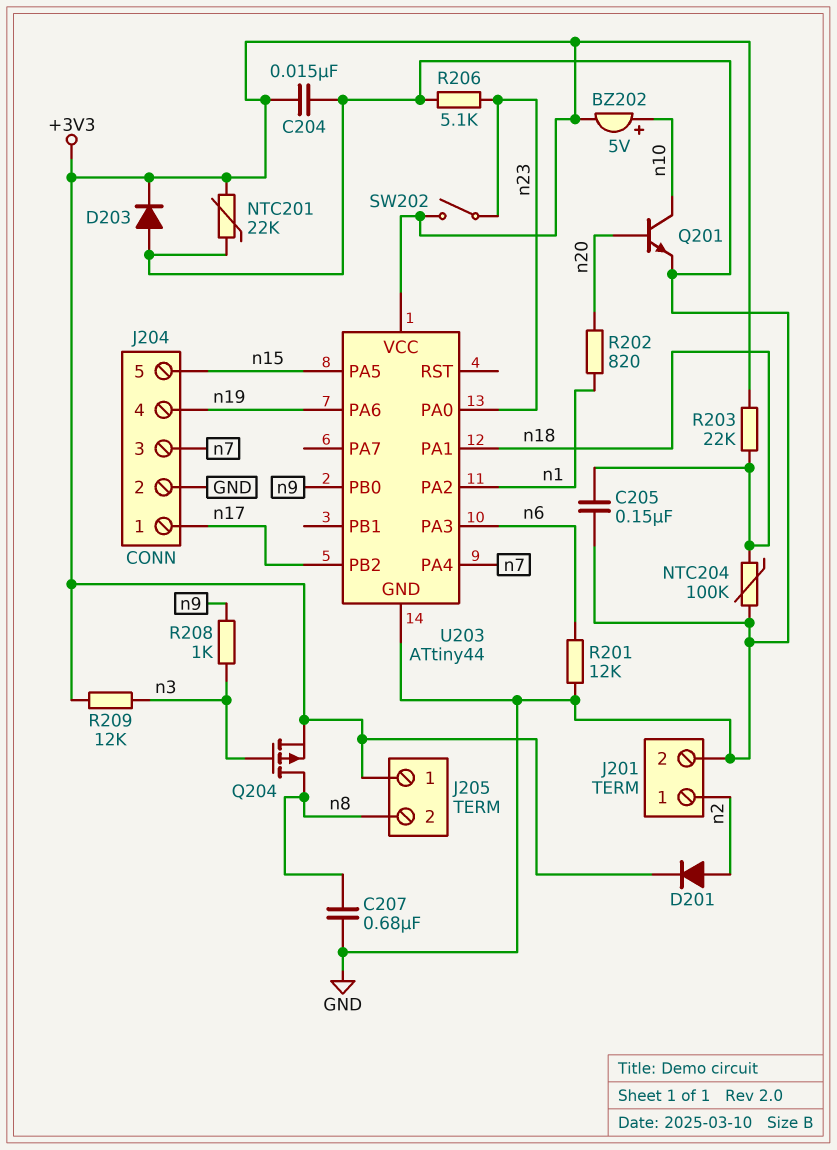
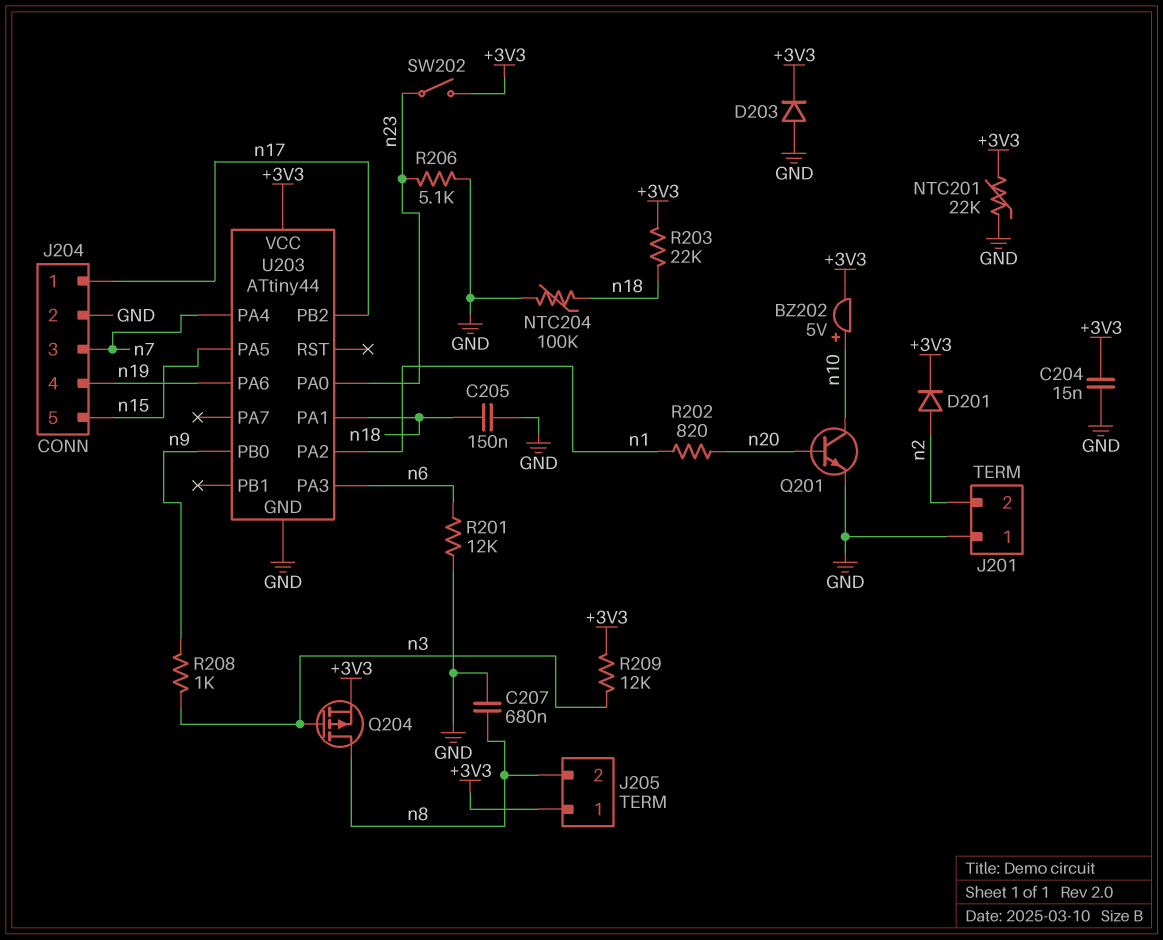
J201 pin 1: n2 -> GND
J201 pin 2: GND -> n2

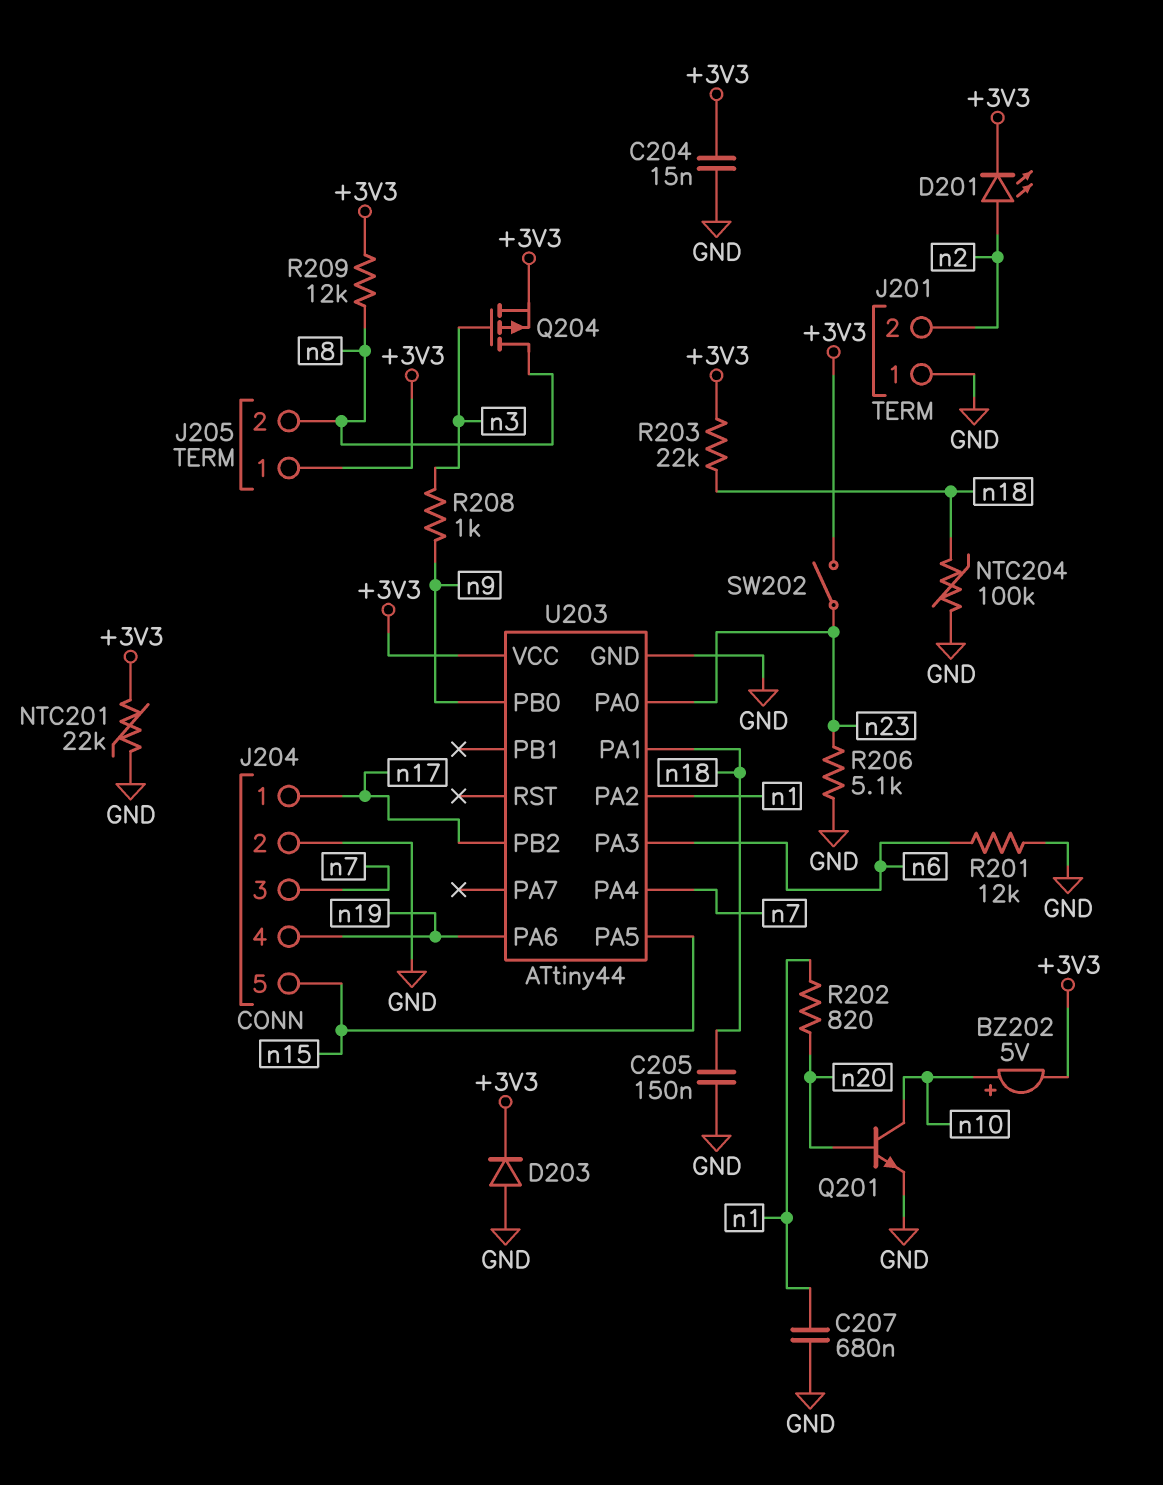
C207: 680nF (GND, n8) -> 680nF (GND, n1)
D201: diode (A n2, K +3V3) -> LED (A n2, K +3V3)
R209: 12k (+3V3, n3) -> 12k (+3V3, n8)

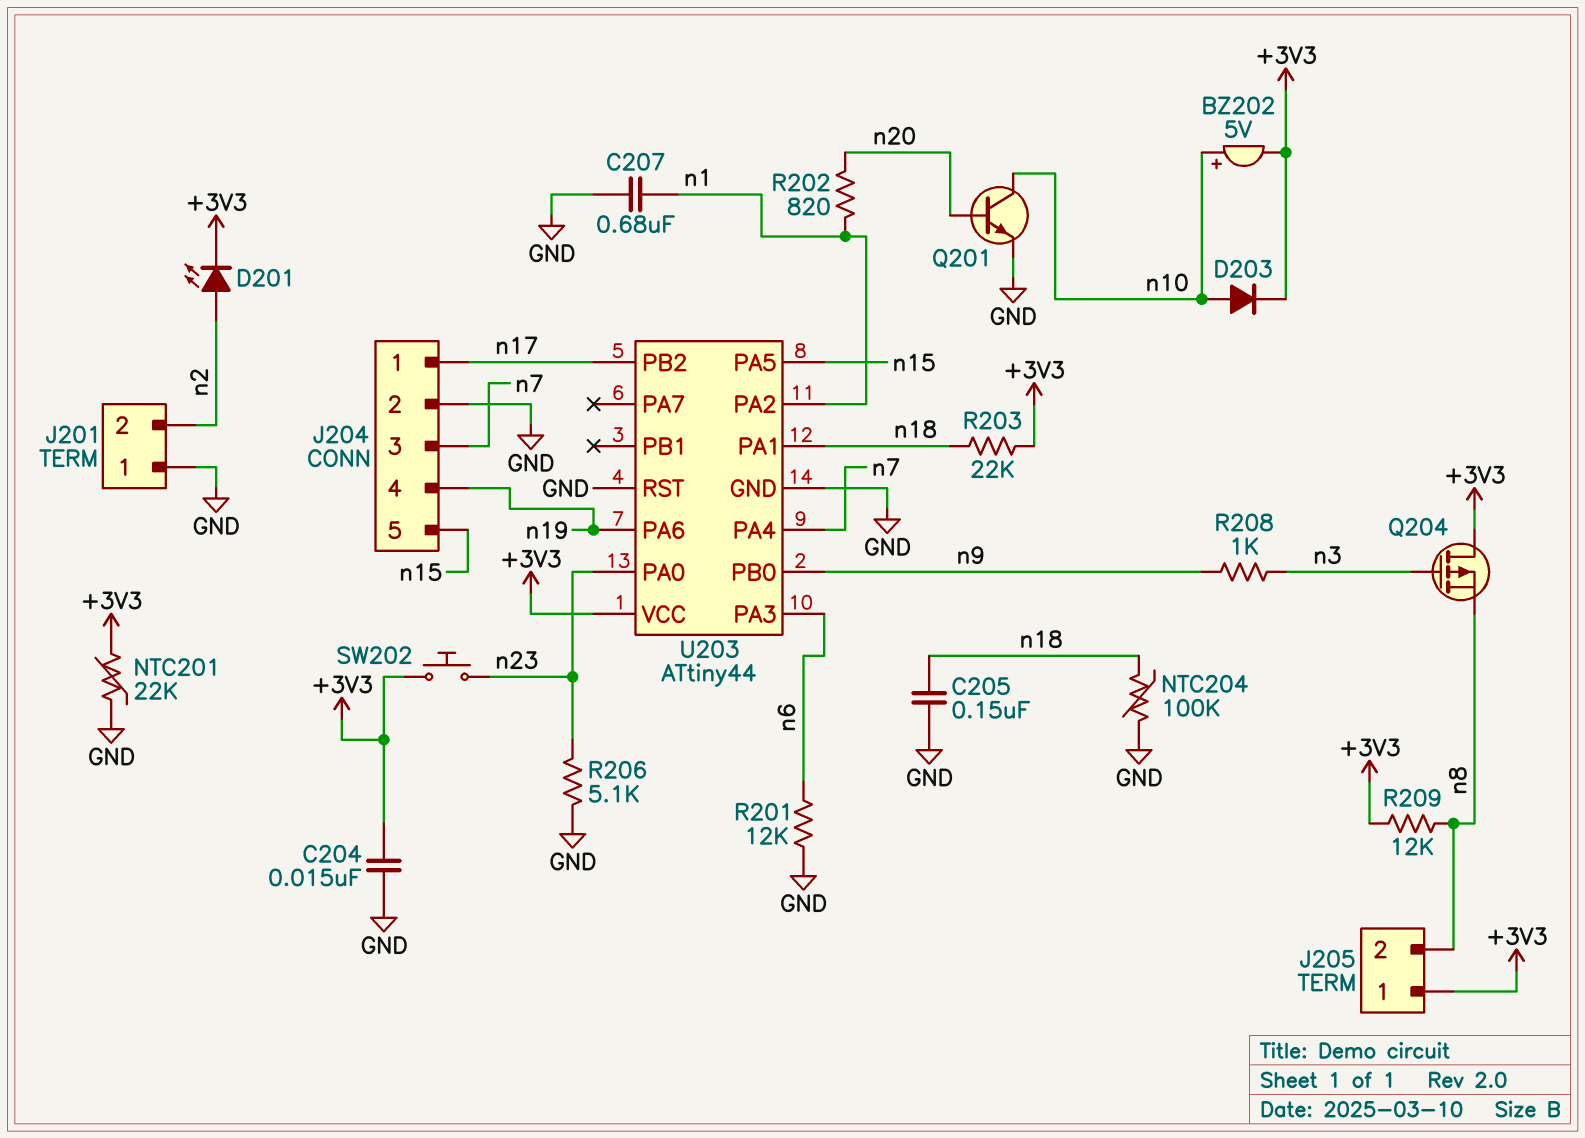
D203: diode (A GND, K +3V3) -> diode (A n10, K +3V3)
Q204: PMOS (G n3, D n8, S +3V3) -> PMOS (G n3, D +3V3, S n8)
SW202: switch (+3V3, n23) -> button (+3V3, n23)
U203 pin RST: none -> GND

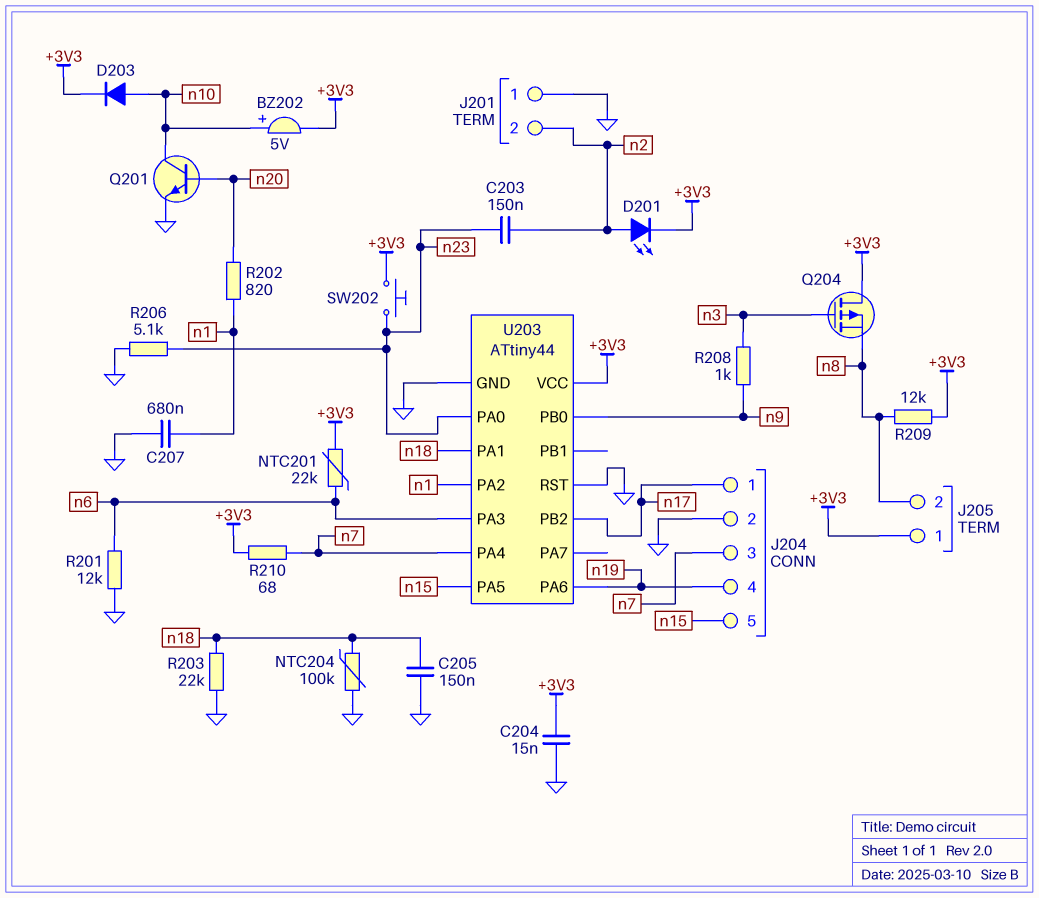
C203: none -> 150nF (n2, n23)
NTC201: 22k (+3V3, GND) -> 22k (+3V3, n6)
R203: 22k (+3V3, n18) -> 22k (GND, n18)
R210: none -> 68 (+3V3, n7)

